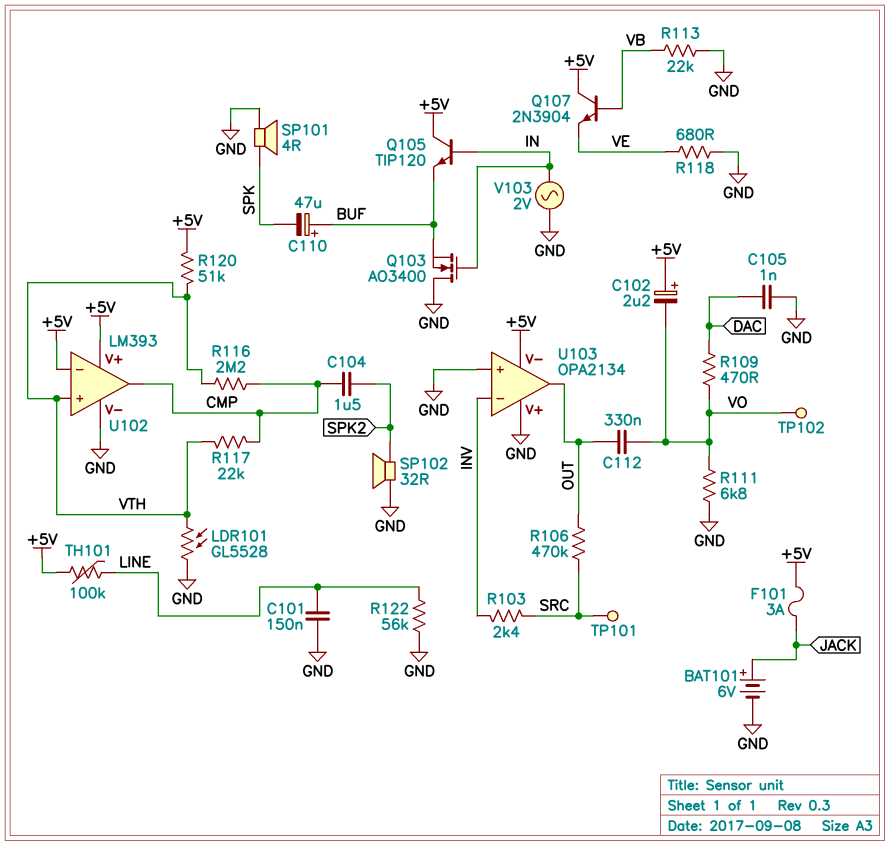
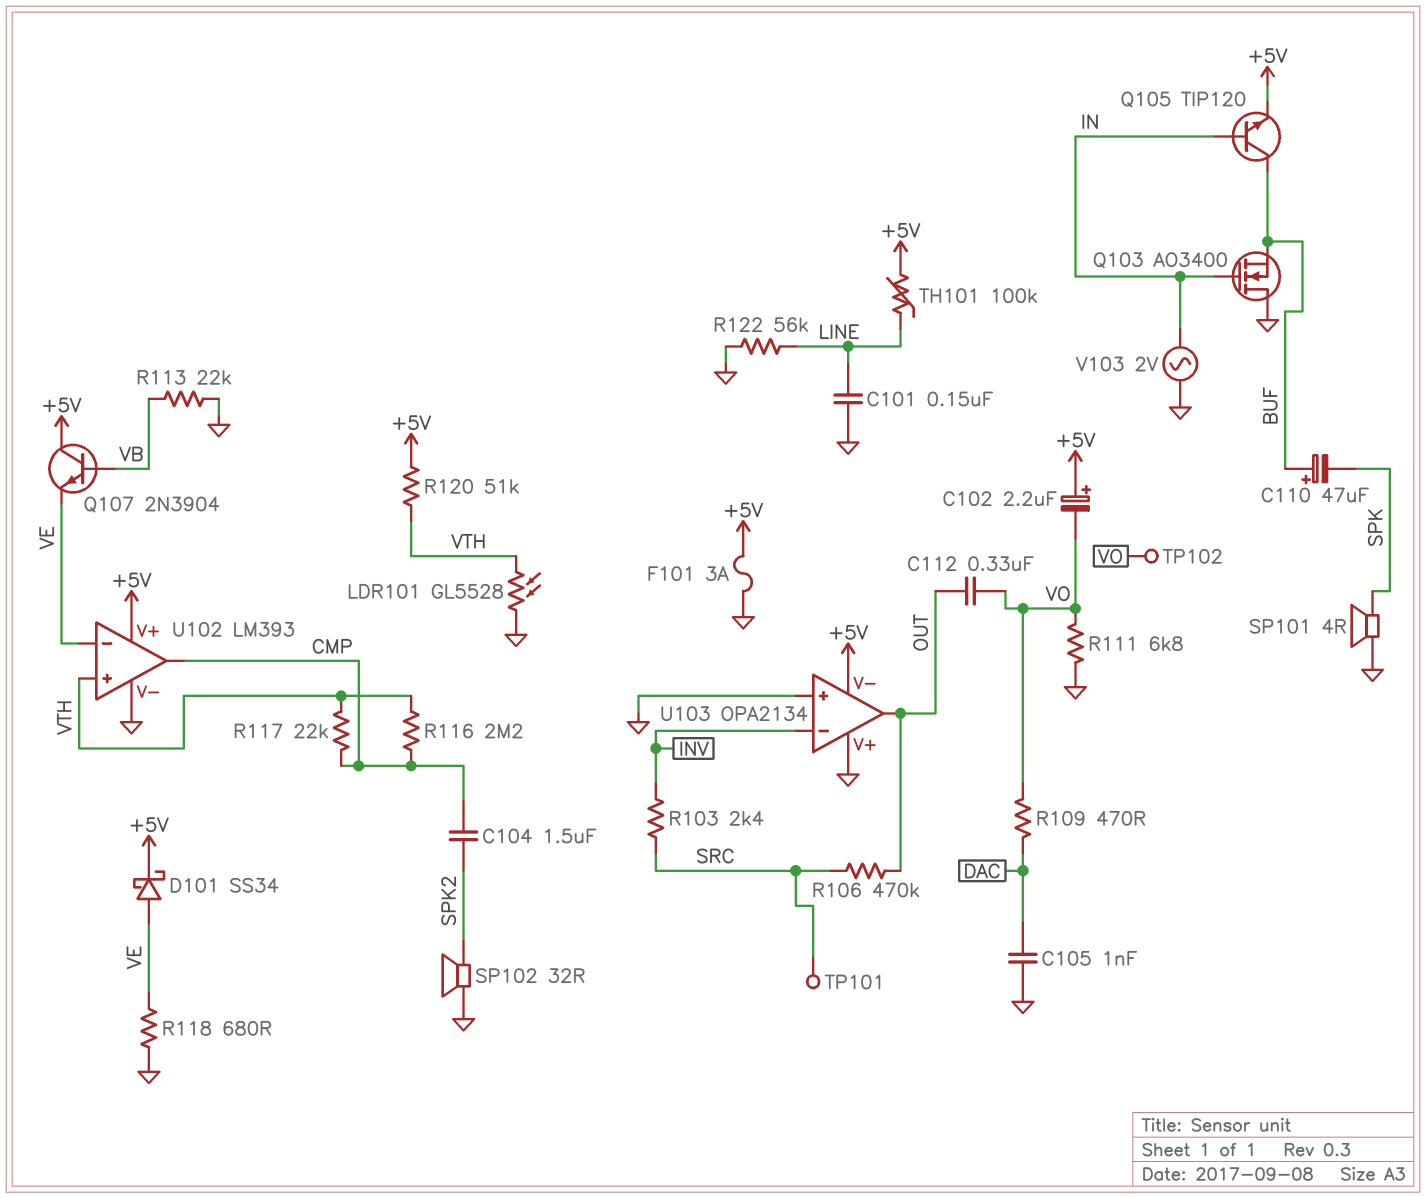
BAT101: 6V (plus JACK, minus GND) -> none
D101: none -> schottky SS34 (A VE, K +5V)
F101: 3A (+5V, JACK) -> 3A (+5V, GND)
Q105: NPN TIP120 (B IN, C +5V, E BUF) -> NPN TIP120 (B IN, C BUF, E +5V)
U102 pin in-: +5V -> VE

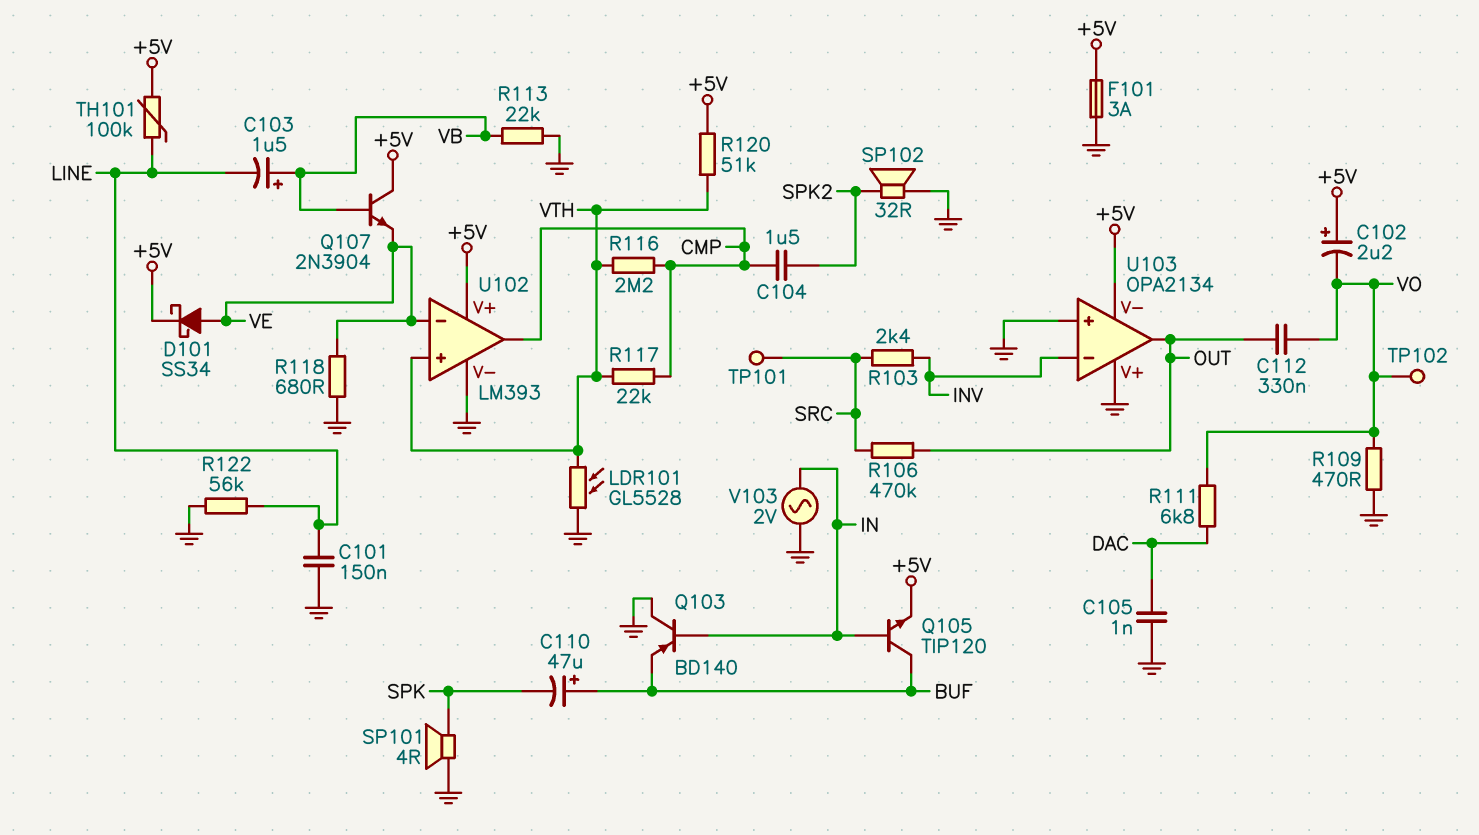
C103: none -> 1.5uF (plus VB, minus LINE)
Q103: NMOS AO3400 (G IN, D GND, S BUF) -> PNP BD140 (B IN, C GND, E BUF)
R109: 470 (DAC, VO) -> 470 (GND, VO)
R111: 6.8k (GND, VO) -> 6.8k (DAC, VO)

